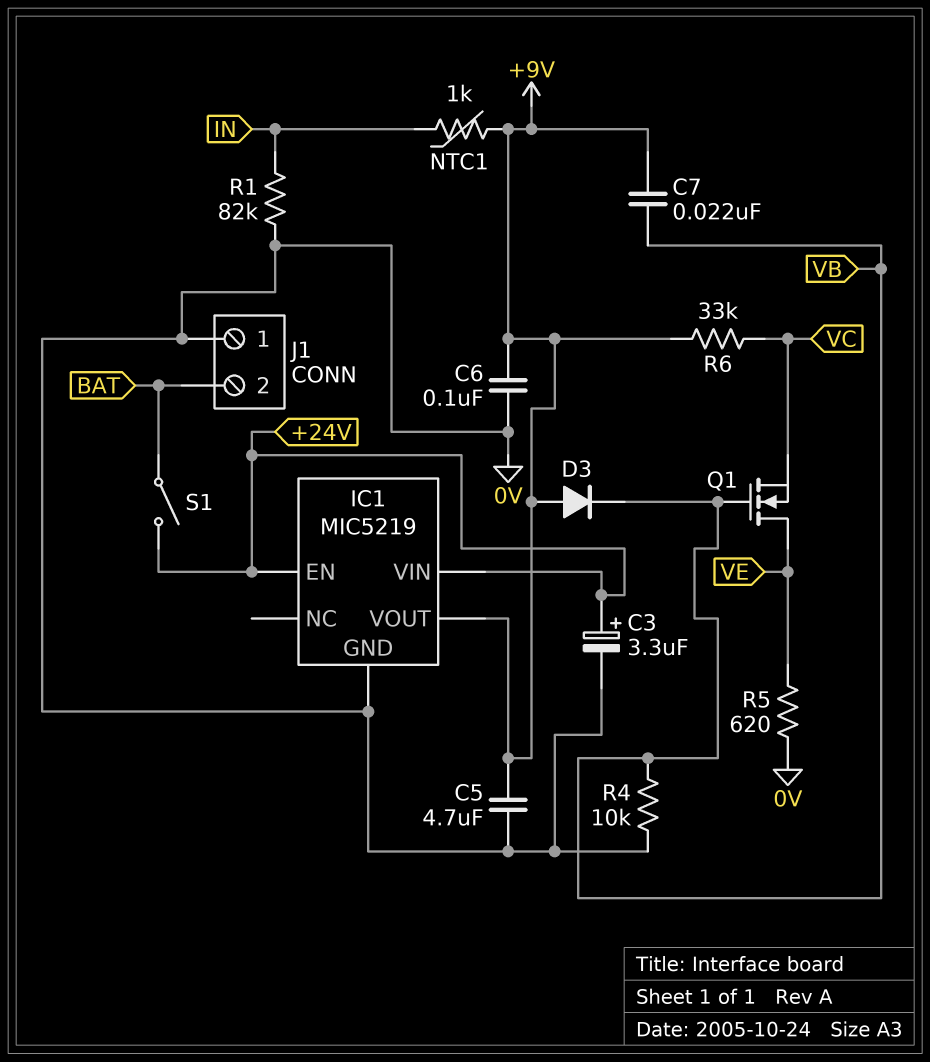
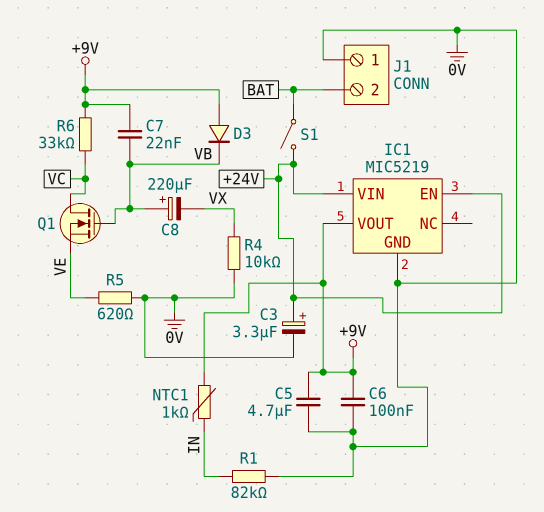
C8: none -> 220uF (plus VB, minus VX)
Q1: NMOS (G VB, D VE, S VC) -> NMOS (G VB, D VC, S VE)
R4: 10k (0V, VB) -> 10k (0V, VX)

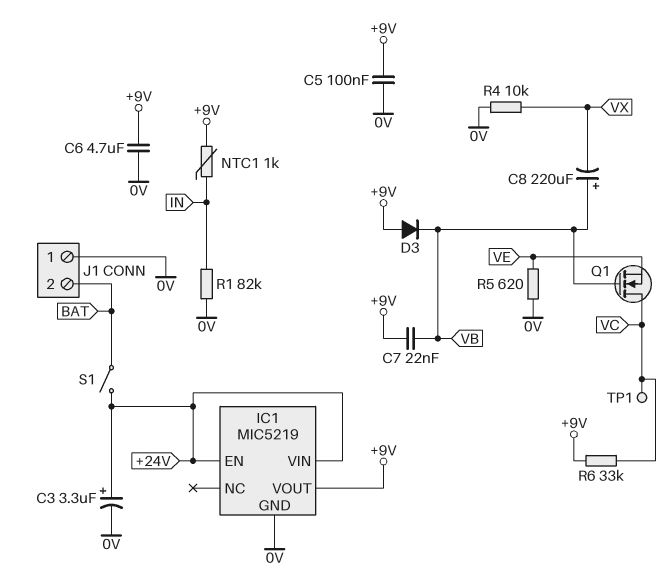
C5: 4.7uF (+9V, 0V) -> 100nF (+9V, 0V)
C6: 100nF (+9V, 0V) -> 4.7uF (+9V, 0V)
TP1: none -> test point (VC)

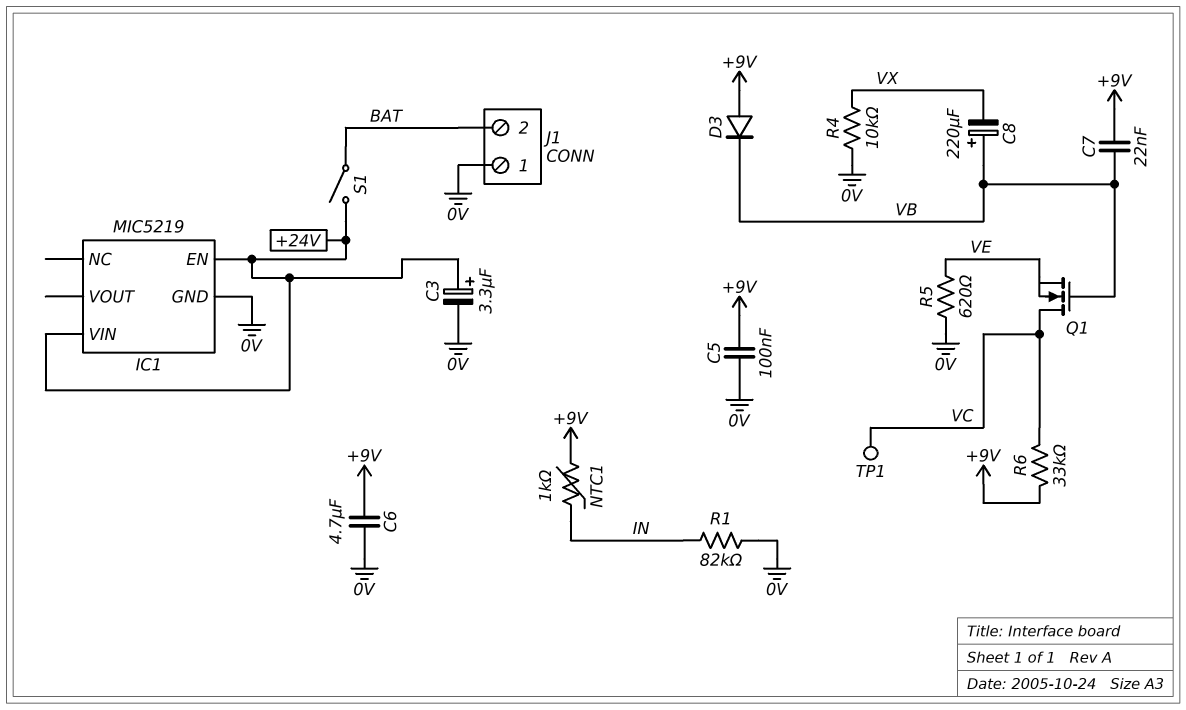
IC1 pin VOUT: +9V -> none

